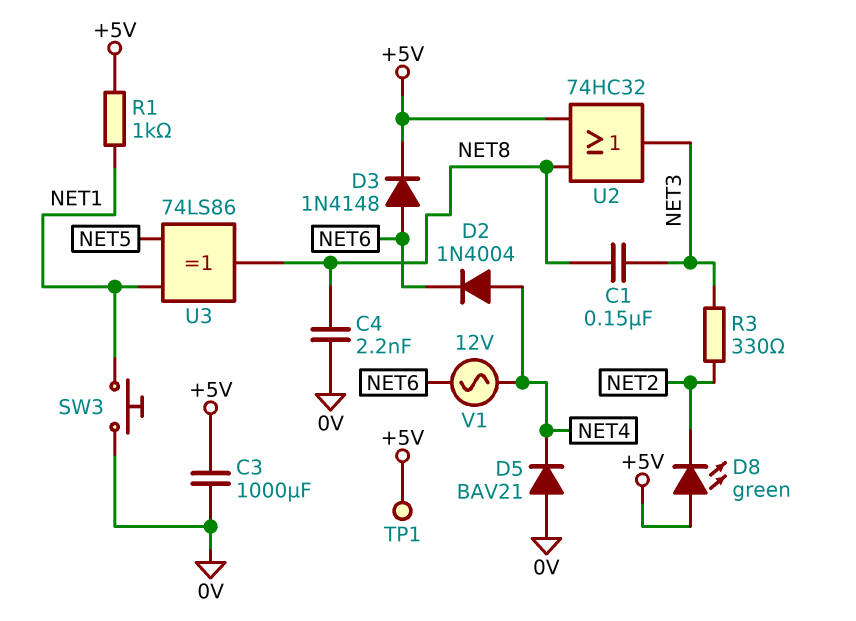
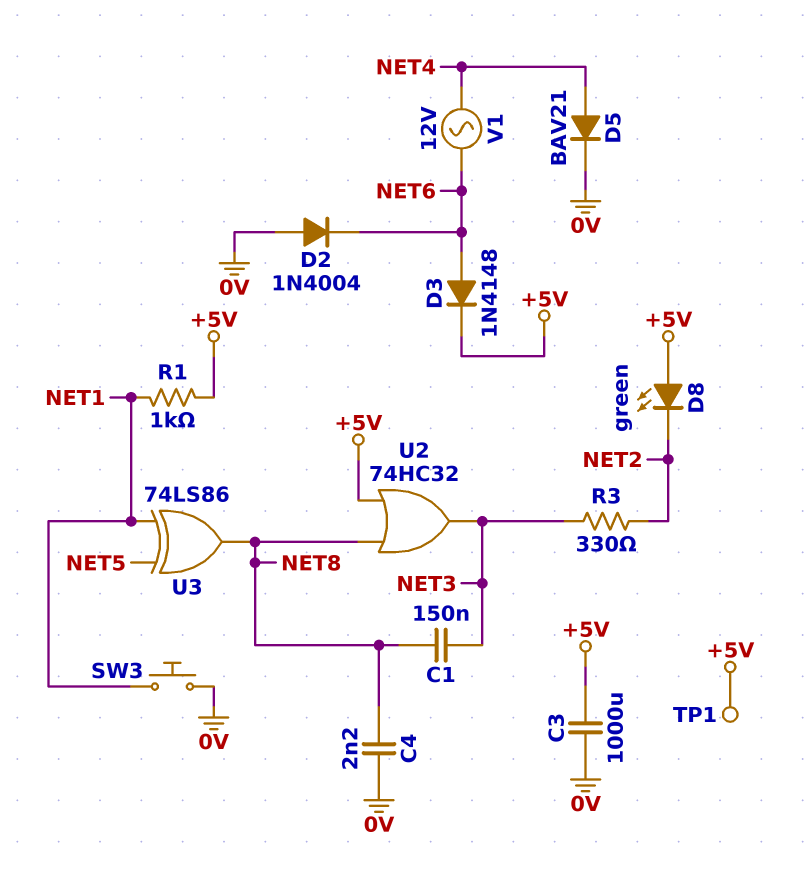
D2: diode 1N4004 (A NET4, K NET6) -> diode 1N4004 (A 0V, K NET6)
D5: diode BAV21 (A 0V, K NET4) -> diode BAV21 (A NET4, K 0V)

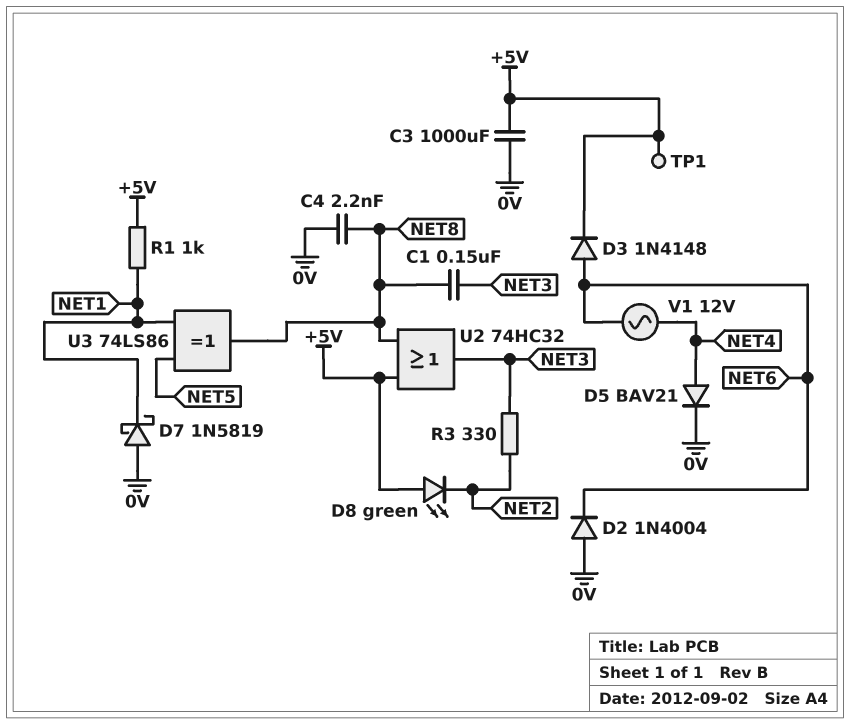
D7: none -> schottky 1N5819 (A 0V, K NET1)
SW3: button (0V, NET1) -> none

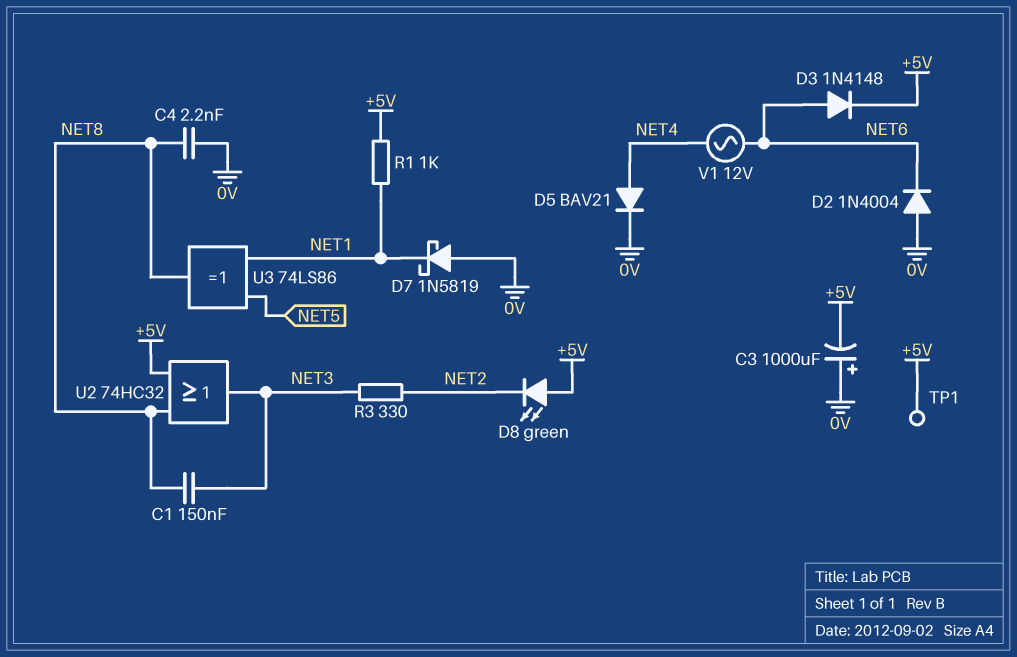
C3: 1000uF (+5V, 0V) -> 1000uF (plus 0V, minus +5V)

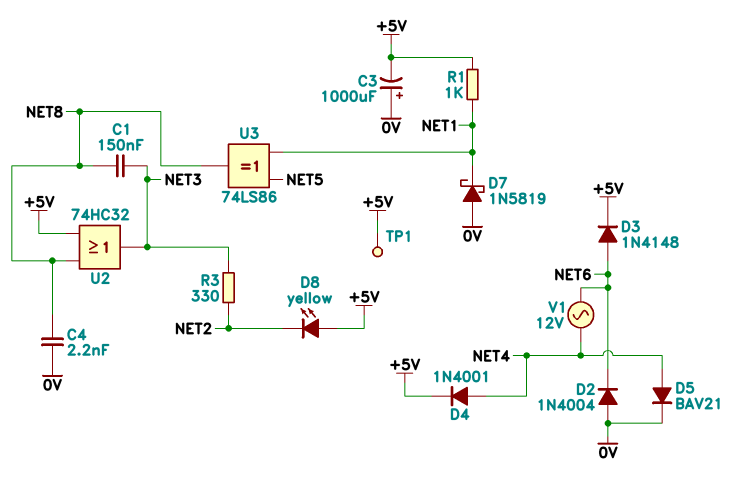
D4: none -> diode 1N4001 (A NET4, K +5V)
D8: LED green (A +5V, K NET2) -> LED yellow (A +5V, K NET2)

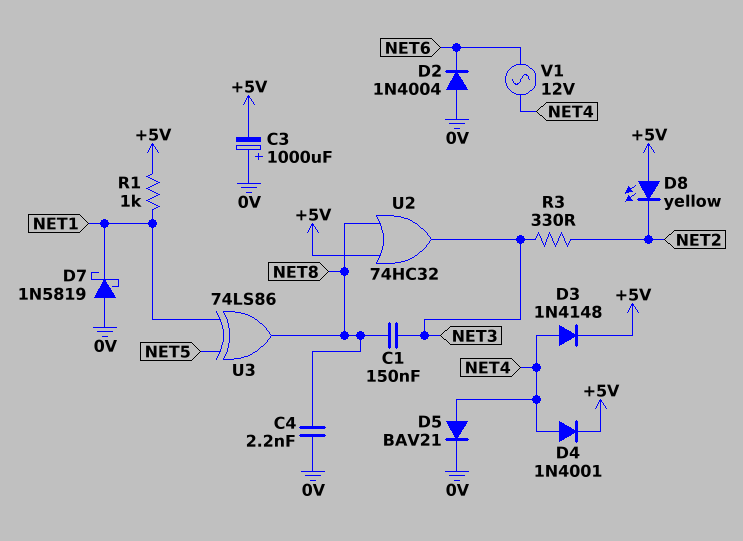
D3: diode 1N4148 (A NET6, K +5V) -> diode 1N4148 (A NET4, K +5V)
TP1: test point (+5V) -> none

